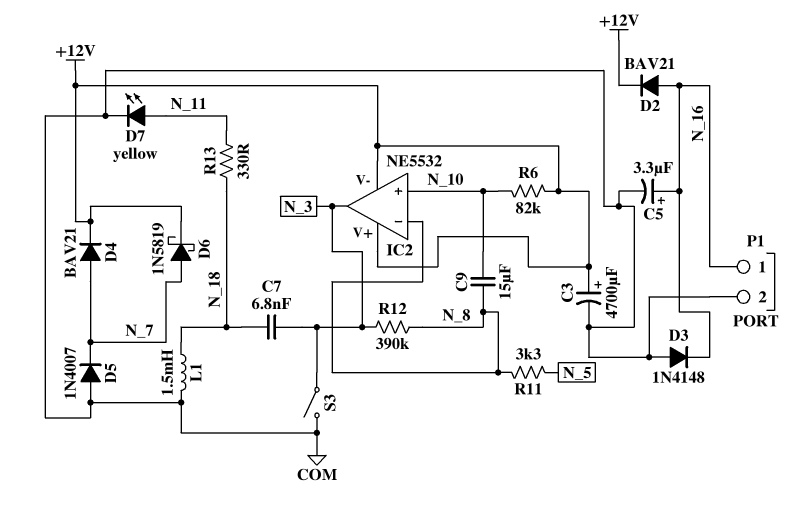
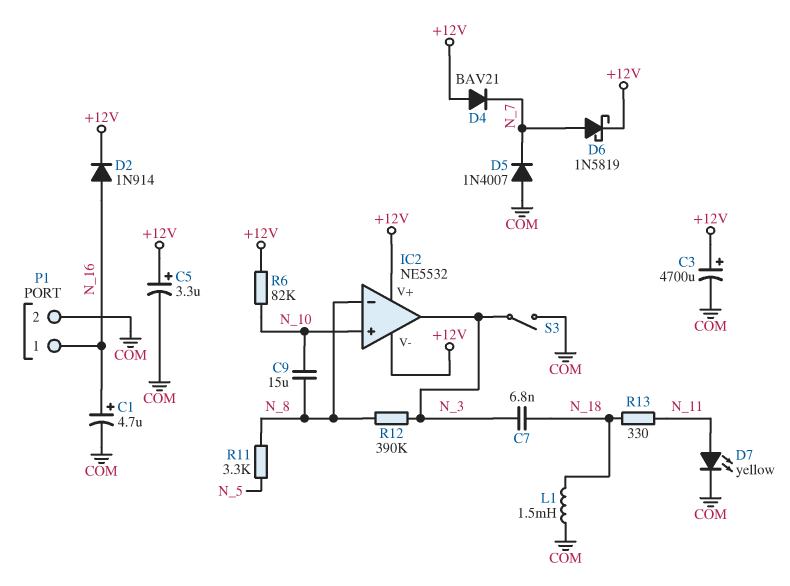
C1: none -> 4.7uF (plus N_16, minus COM)
C5: 3.3uF (plus N_16, minus COM) -> 3.3uF (plus +12V, minus COM)
D2: diode BAV21 (A N_16, K +12V) -> diode 1N914 (A N_16, K +12V)
D3: diode 1N4148 (A COM, K N_16) -> none
D4: diode BAV21 (A N_7, K +12V) -> diode BAV21 (A +12V, K N_7)

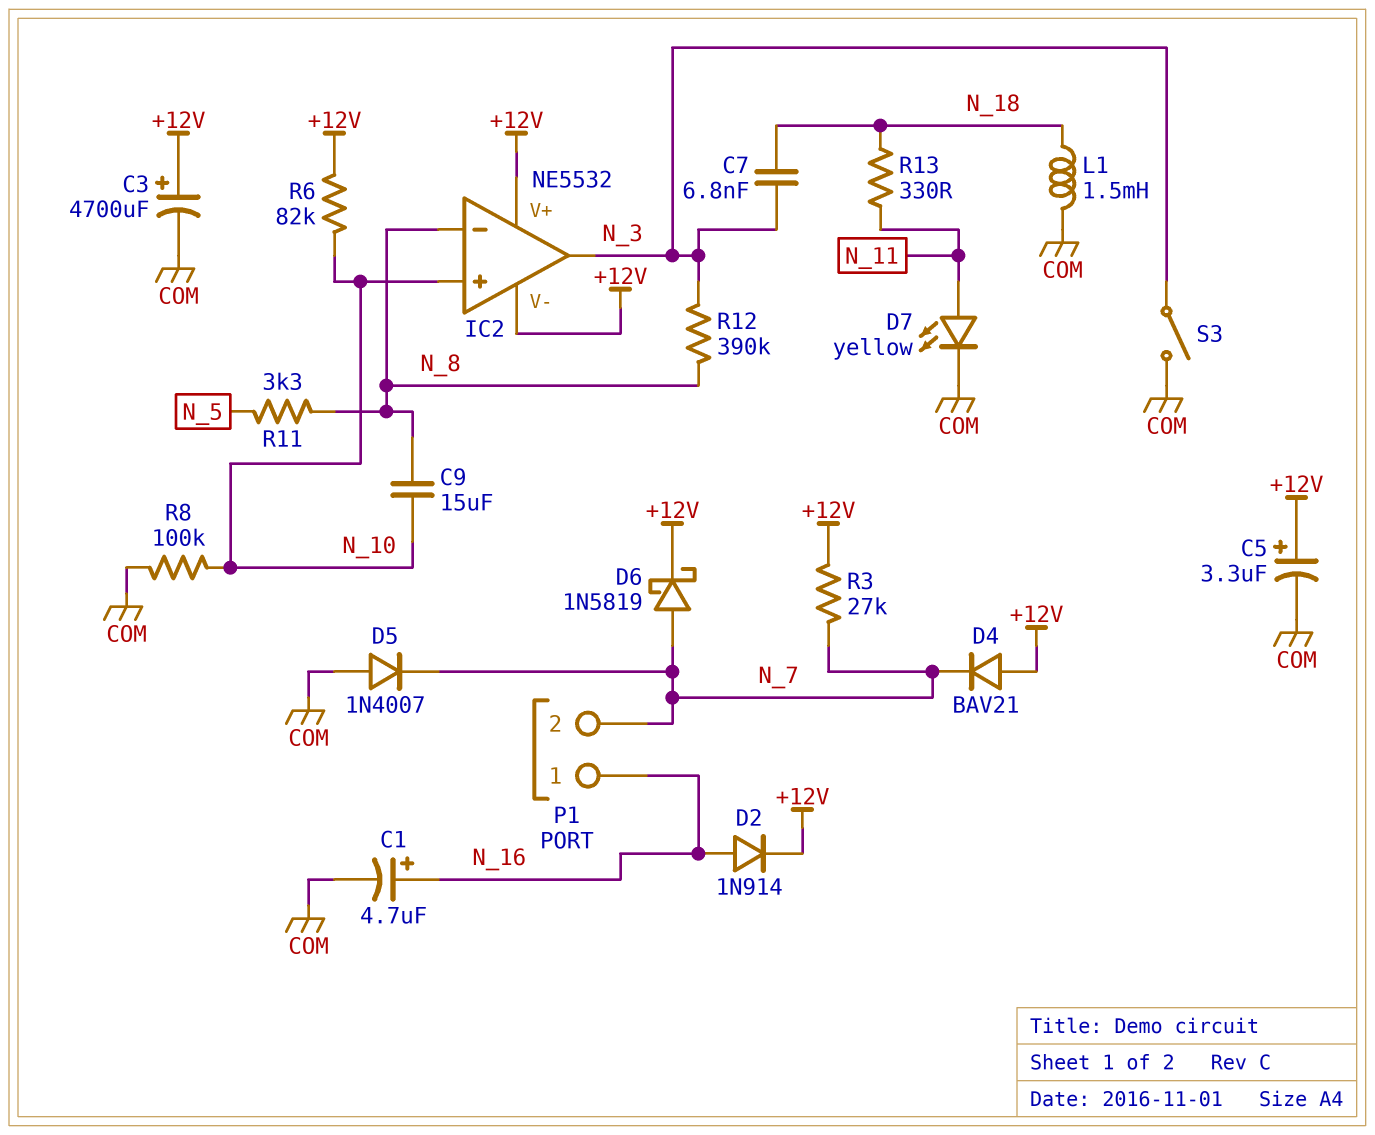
P1 pin 2: COM -> N_7
R3: none -> 27k (+12V, N_7)
R8: none -> 100k (COM, N_10)

